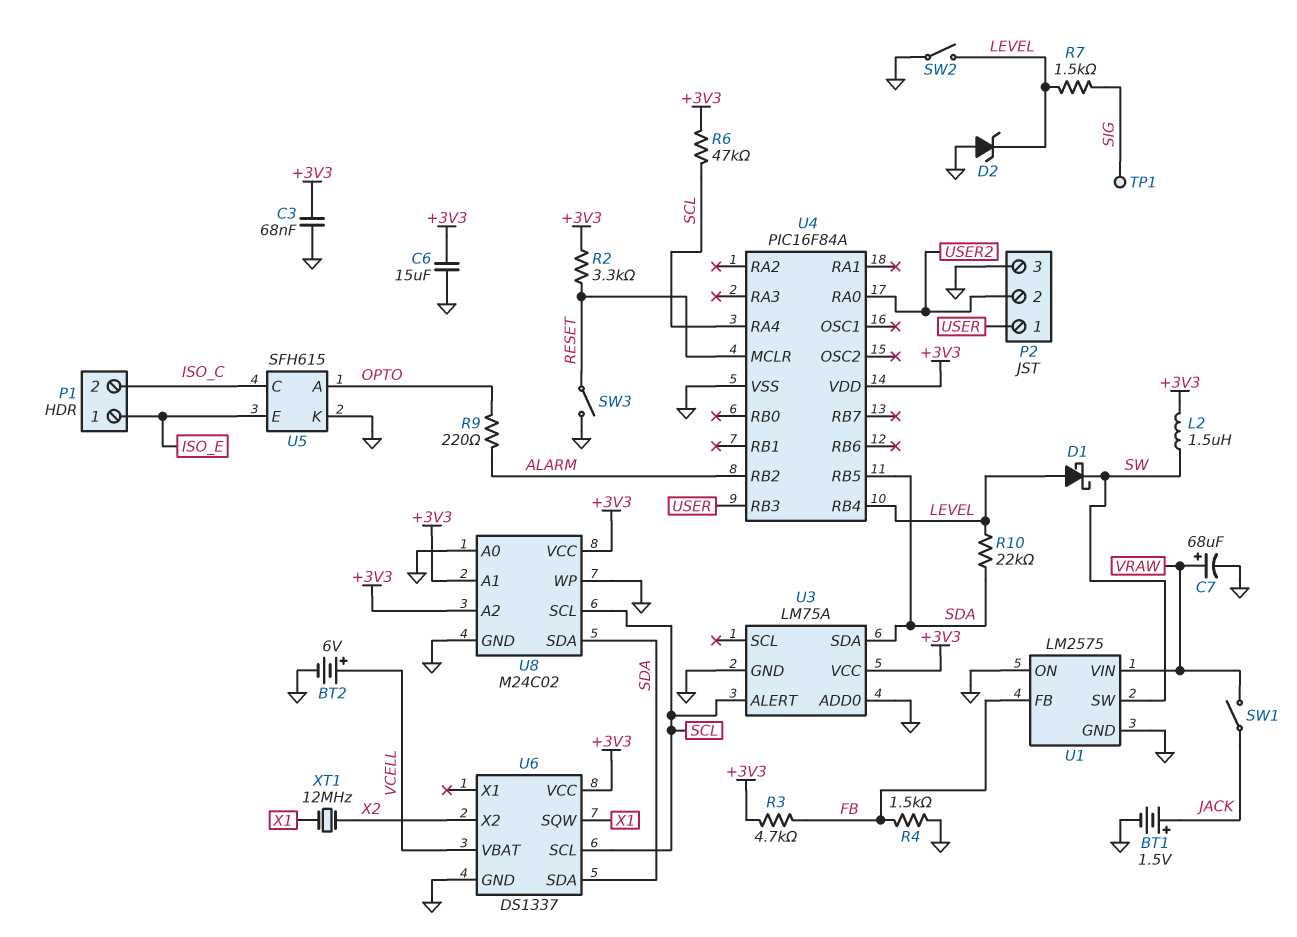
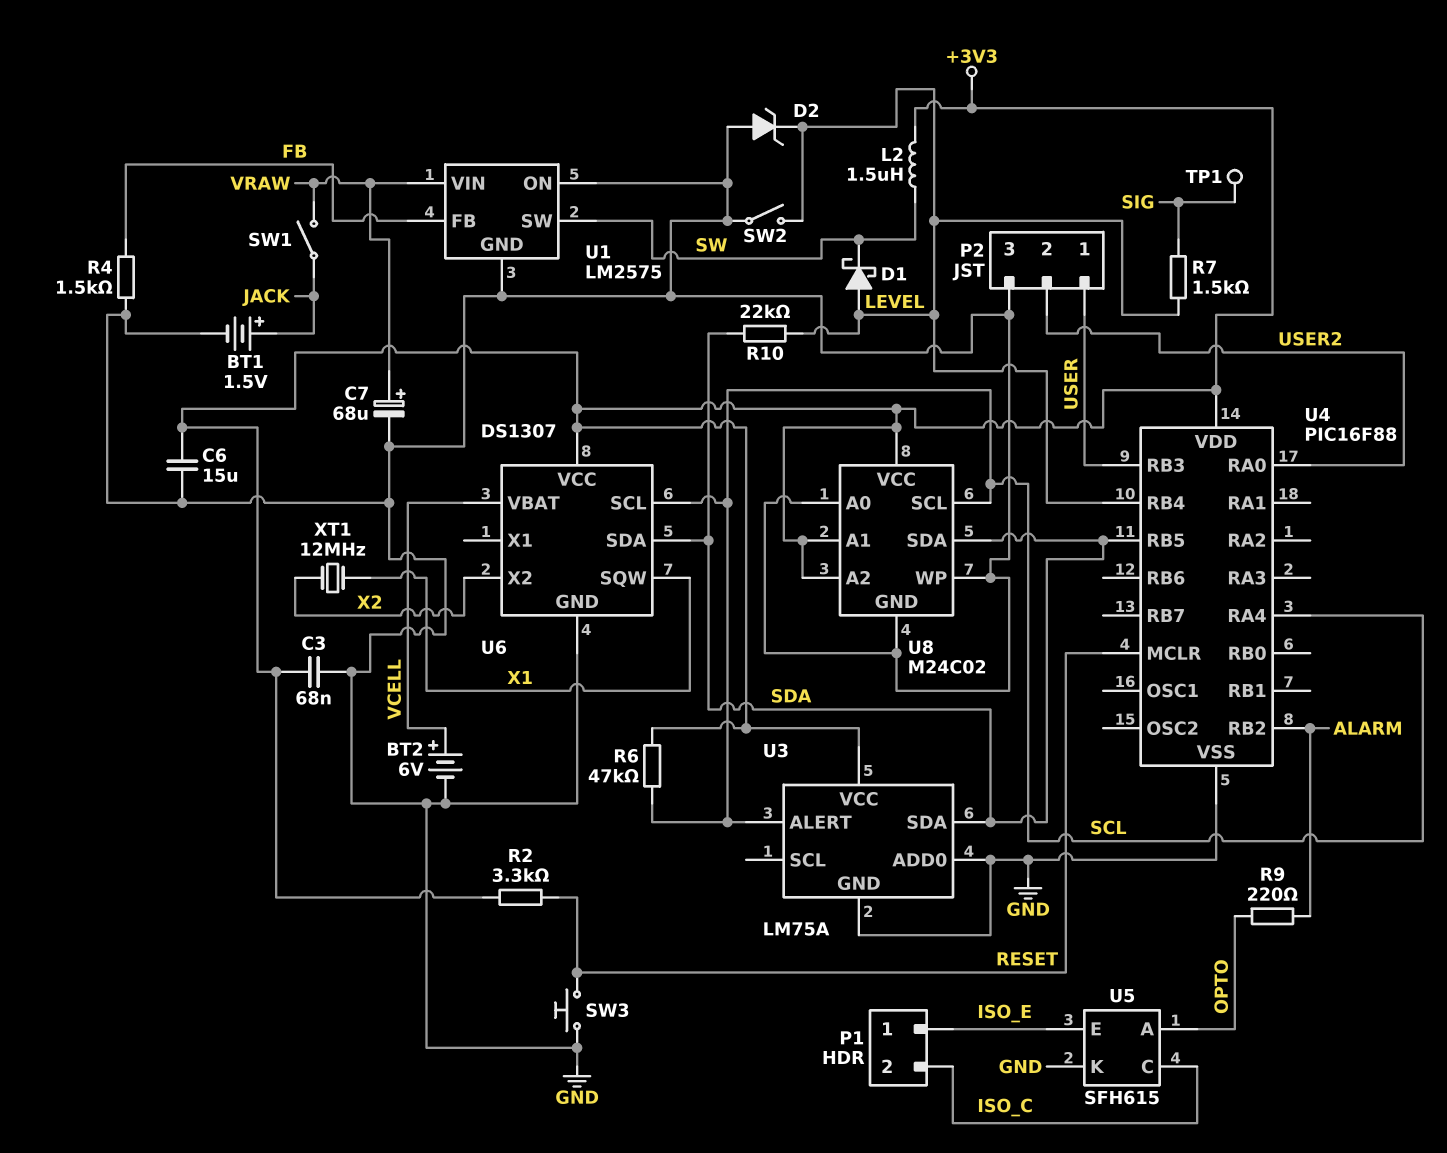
R3: 4.7k (+3V3, FB) -> none
SW3: switch (GND, RESET) -> button (GND, RESET)
U4: PIC16F84A -> PIC16F88
U6: DS1337 -> DS1307

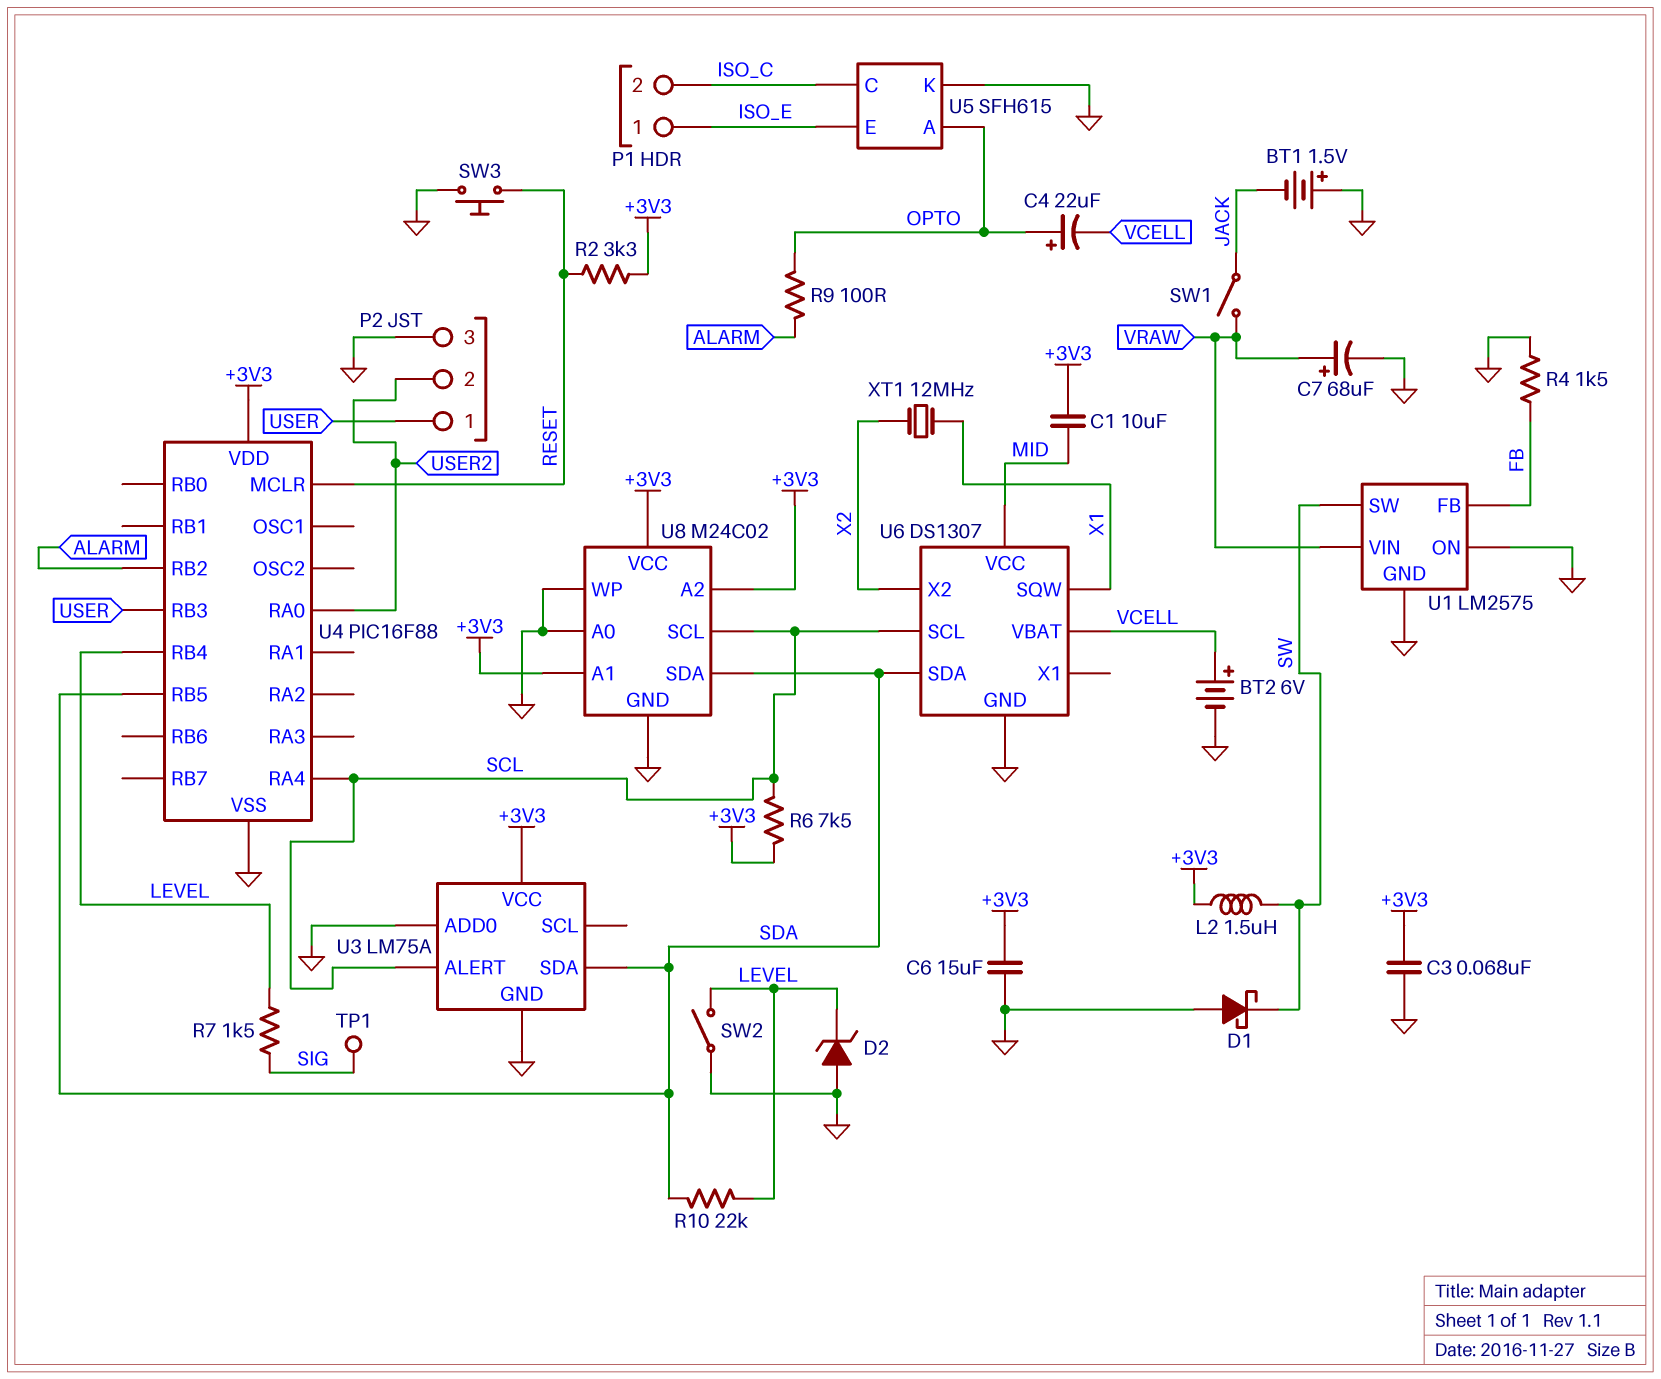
BT1: 1.5V (plus JACK, minus GND) -> 1.5V (plus GND, minus JACK)
C1: none -> 10uF (+3V3, MID)
C4: none -> 22uF (plus OPTO, minus VCELL)
D1: schottky (A LEVEL, K SW) -> schottky (A GND, K SW)
R6: 47k (+3V3, SCL) -> 7.5k (+3V3, SCL)
R9: 220 (ALARM, OPTO) -> 100 (ALARM, OPTO)
U6 pin VCC: +3V3 -> MID

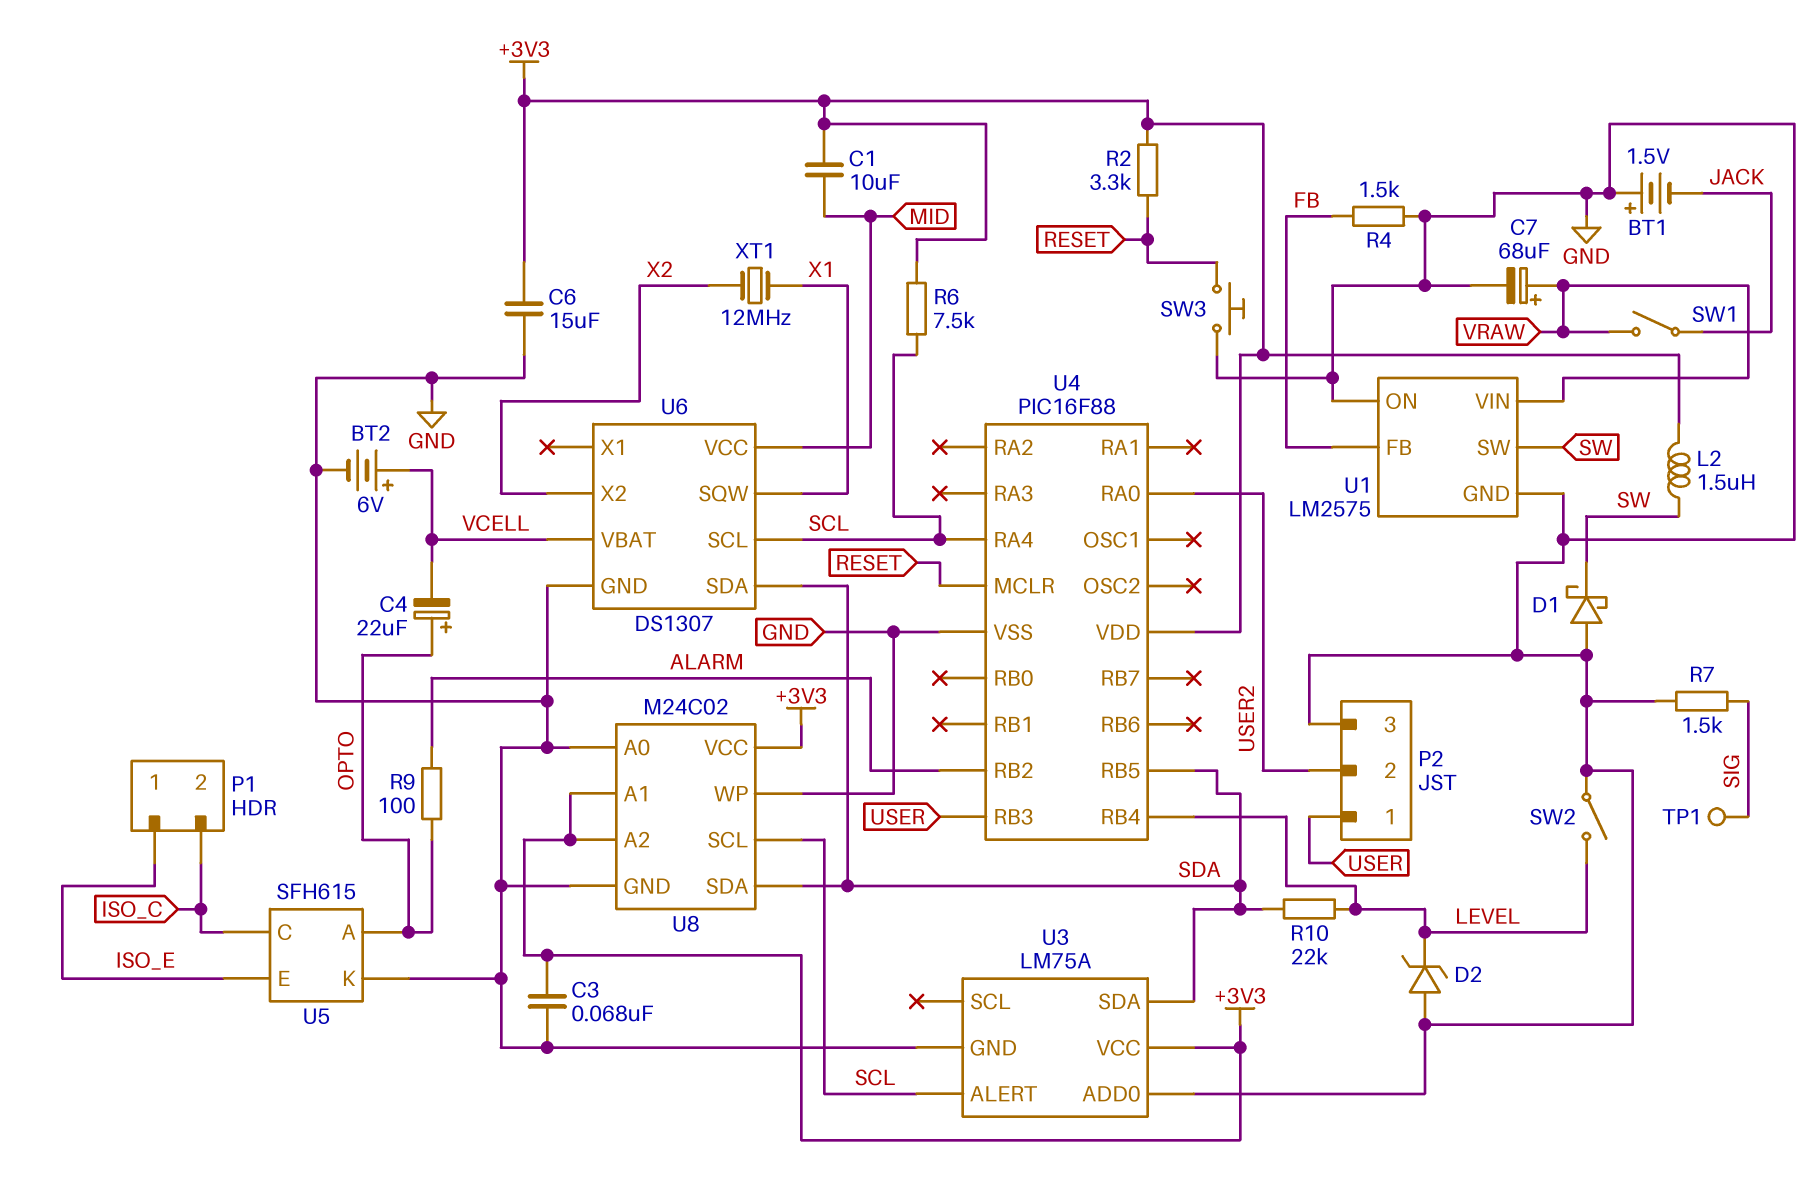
R7: 1.5k (LEVEL, SIG) -> 1.5k (GND, SIG)

